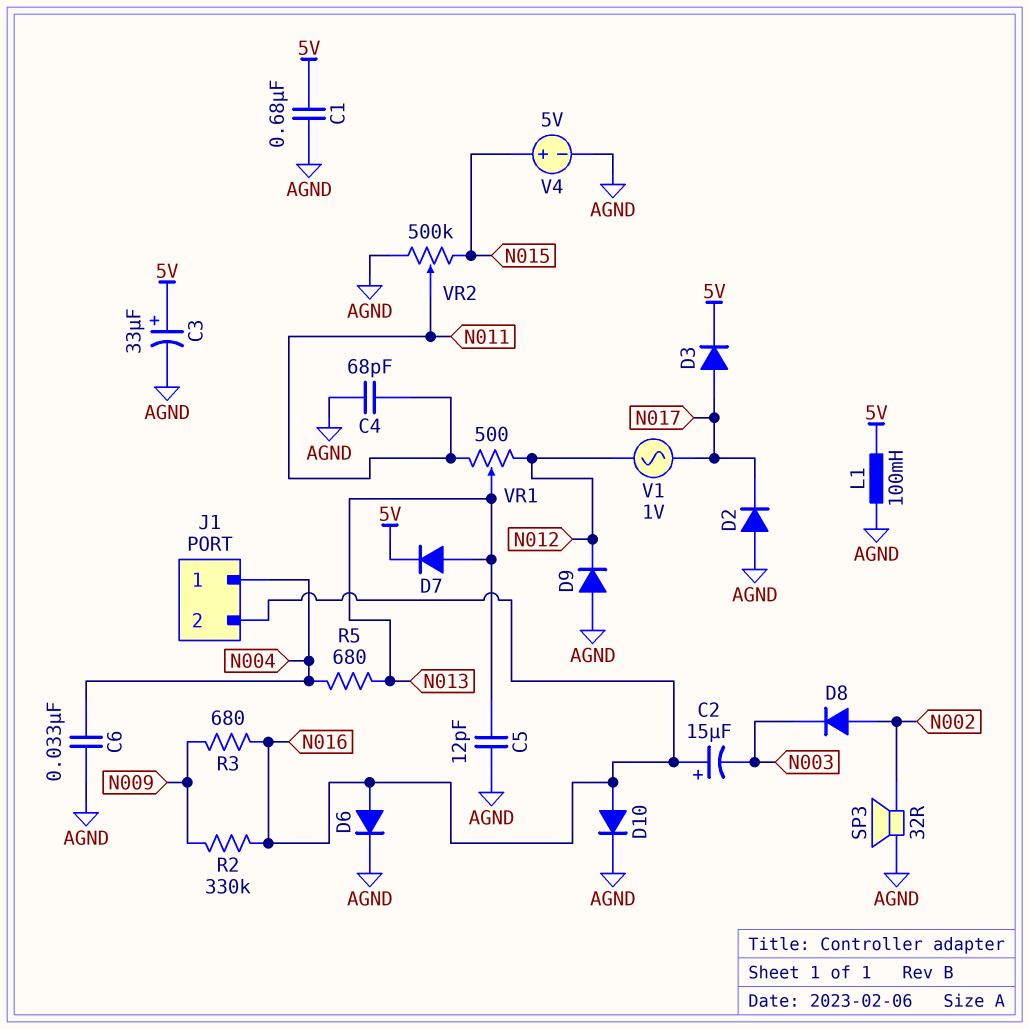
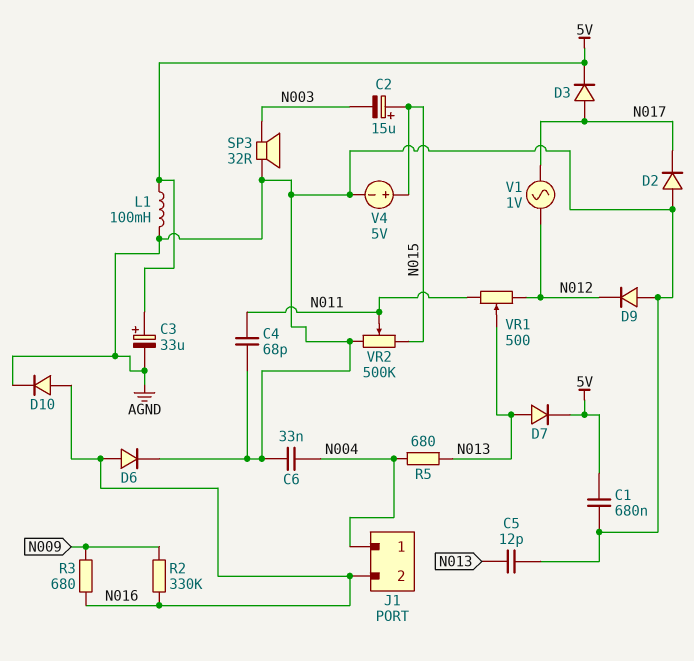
C2: 15uF (plus N016, minus N003) -> 15uF (plus N015, minus N003)
D8: diode (A N002, K N003) -> none
SP3: speaker 32R (AGND, N002) -> speaker 32R (AGND, N003)

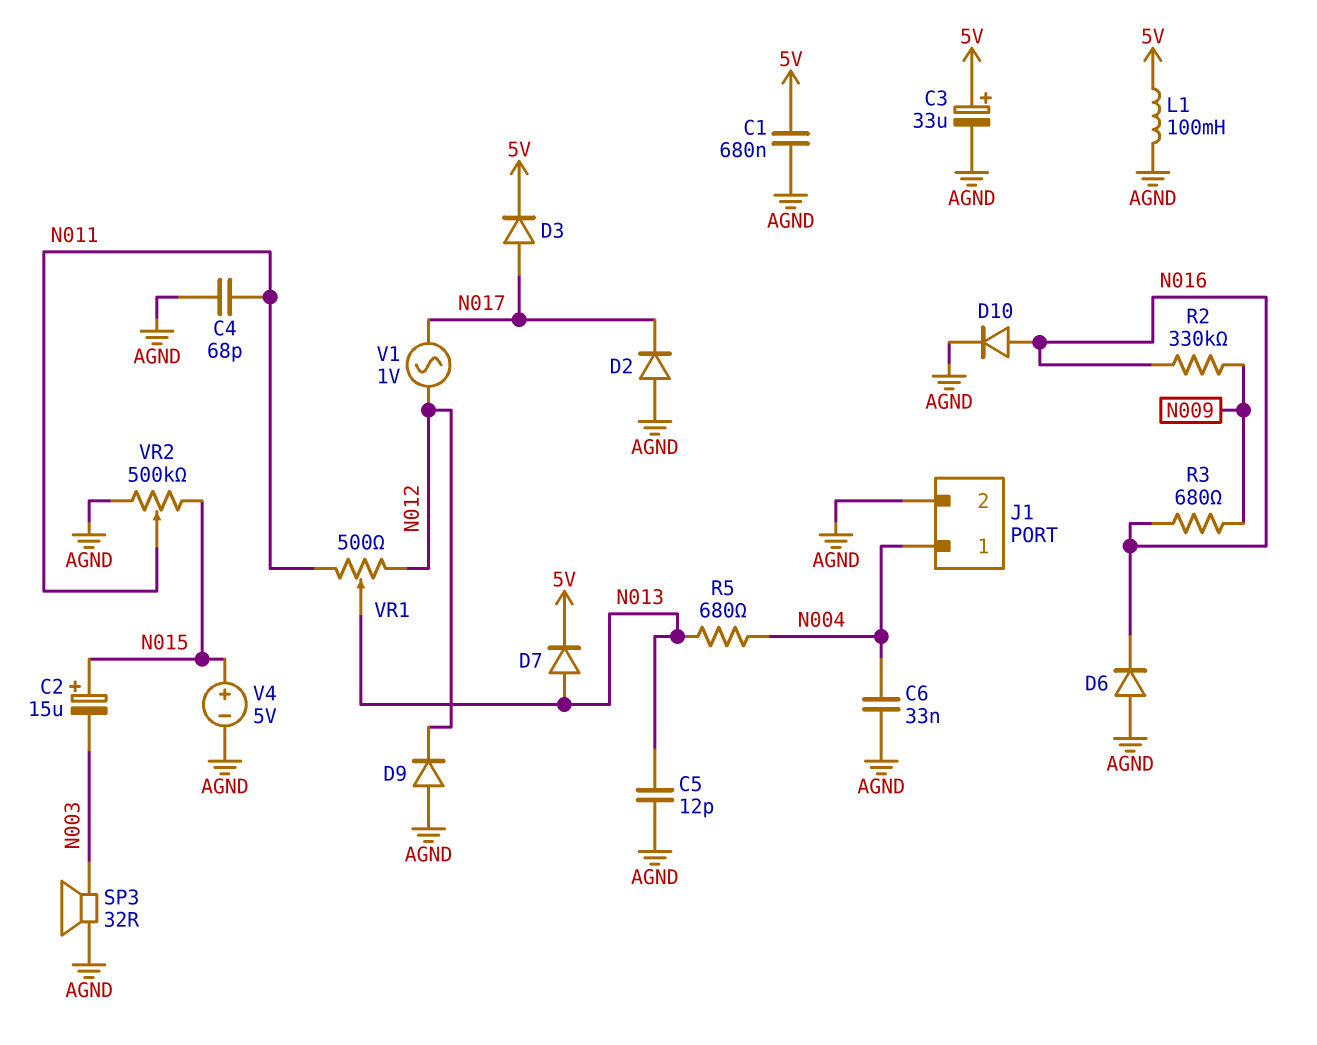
D6: diode (A N016, K AGND) -> diode (A AGND, K N016)
J1 pin 2: N016 -> AGND

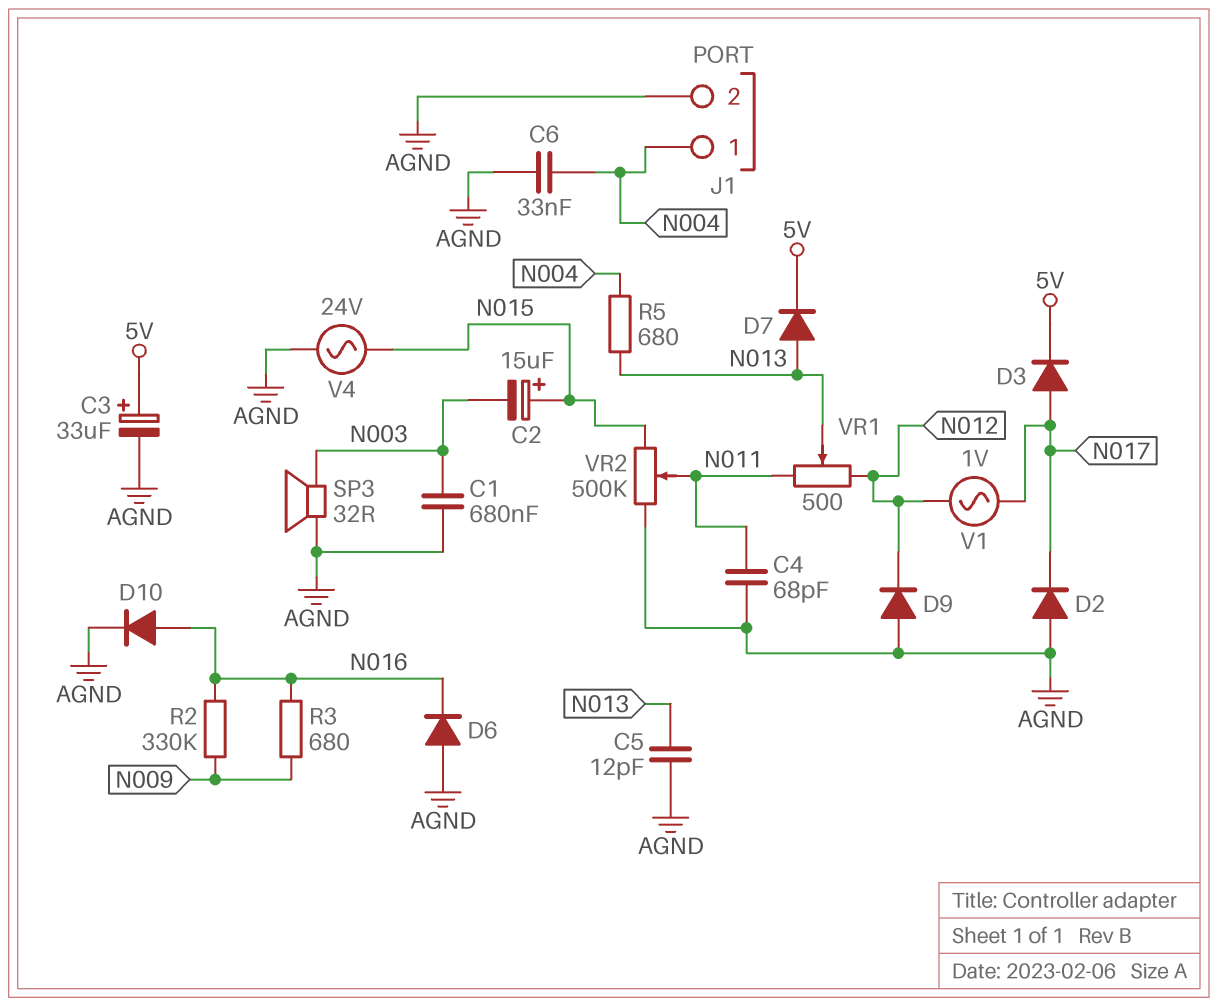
C1: 680nF (5V, AGND) -> 680nF (AGND, N003)
L1: 100mH (5V, AGND) -> none
V4: 5V (plus N015, minus AGND) -> AC 24V (AGND, N015)

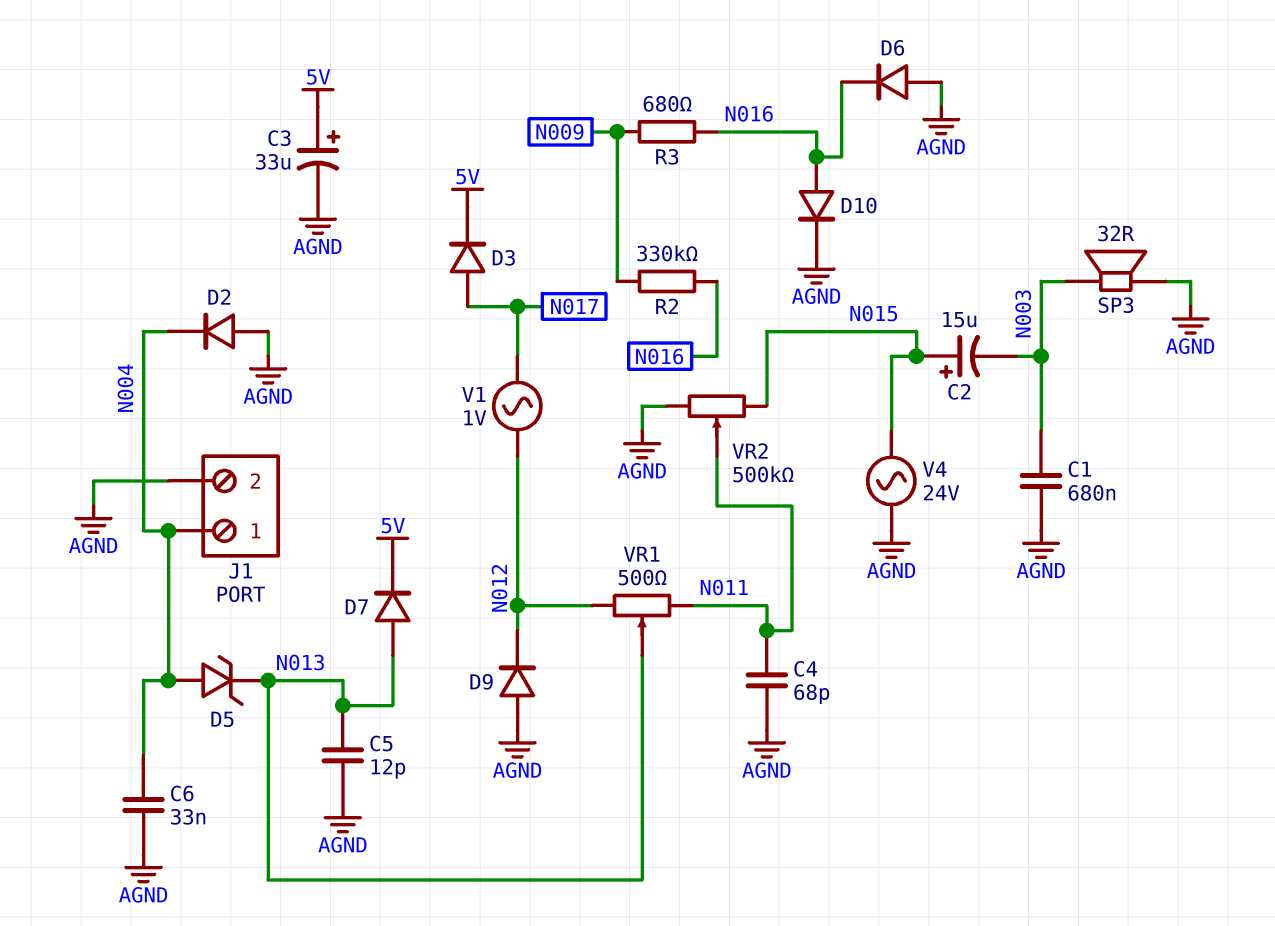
D2: diode (A AGND, K N017) -> diode (A AGND, K N004)
D5: none -> zener (A N004, K N013)
R5: 680 (N004, N013) -> none

